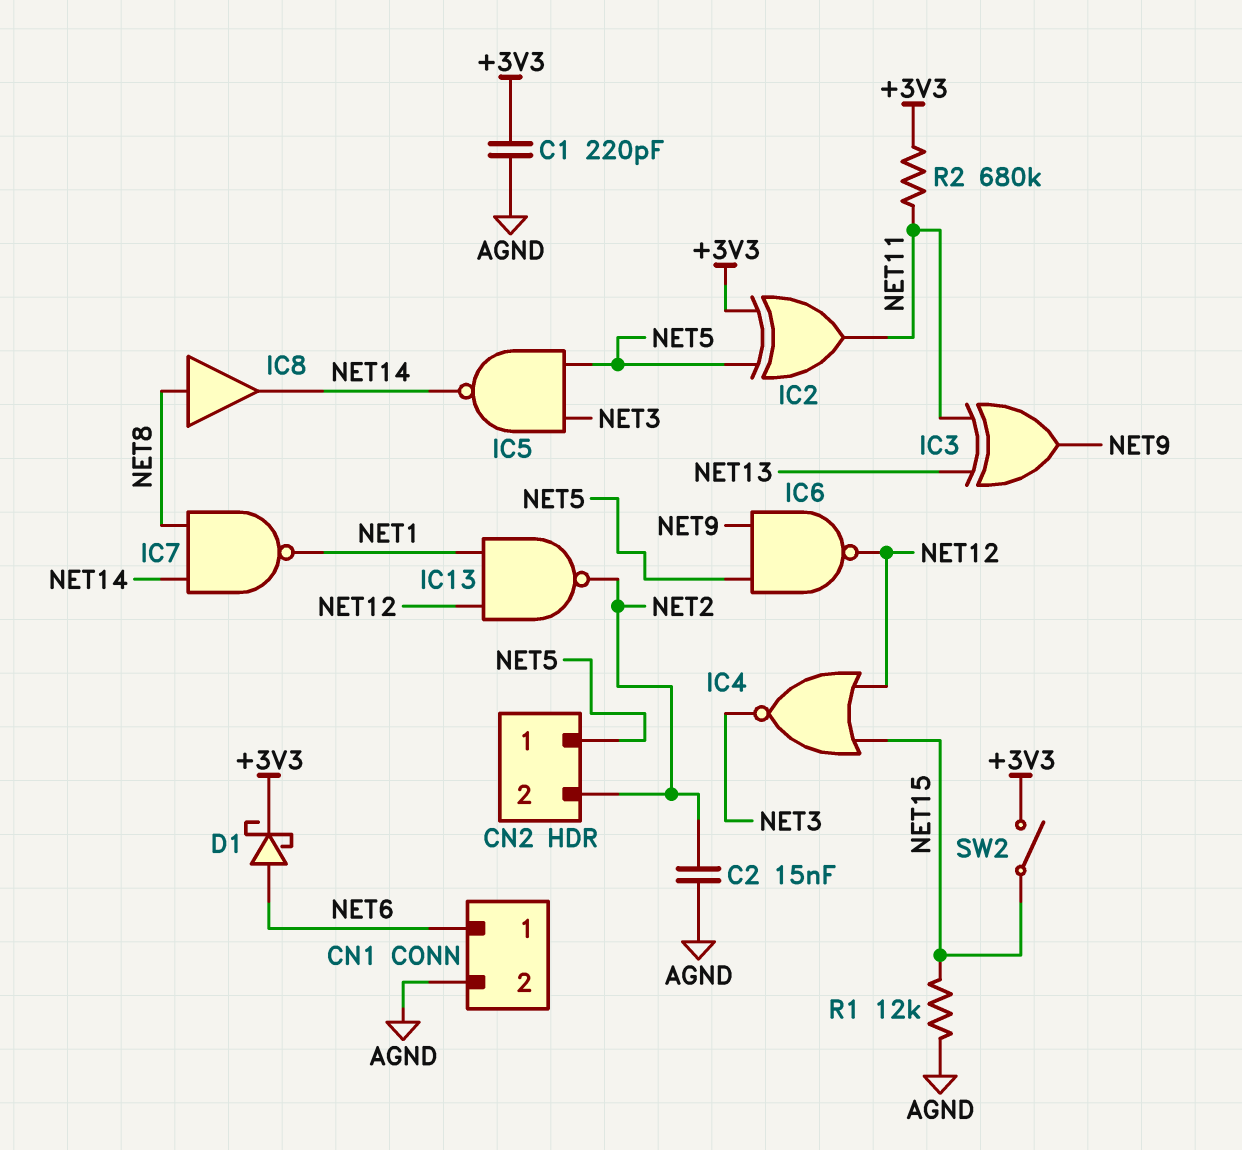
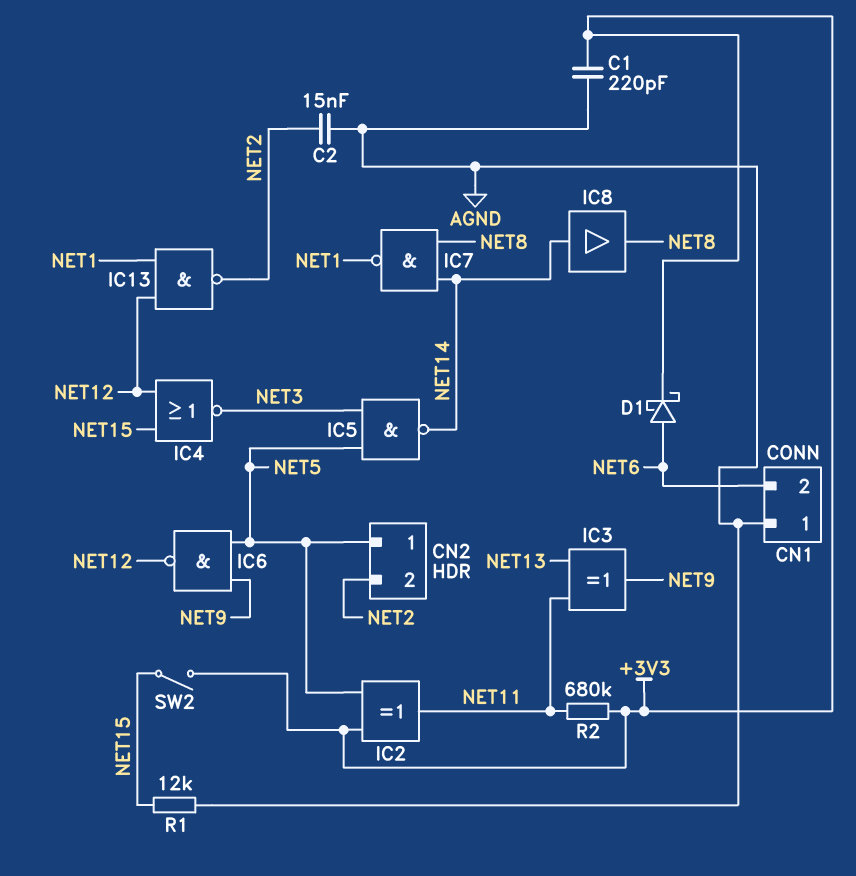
CN1 pin 1: NET6 -> AGND
CN1 pin 2: AGND -> NET6
IC8: buffer (in NET8, out NET14) -> buffer (in NET14, out NET8)

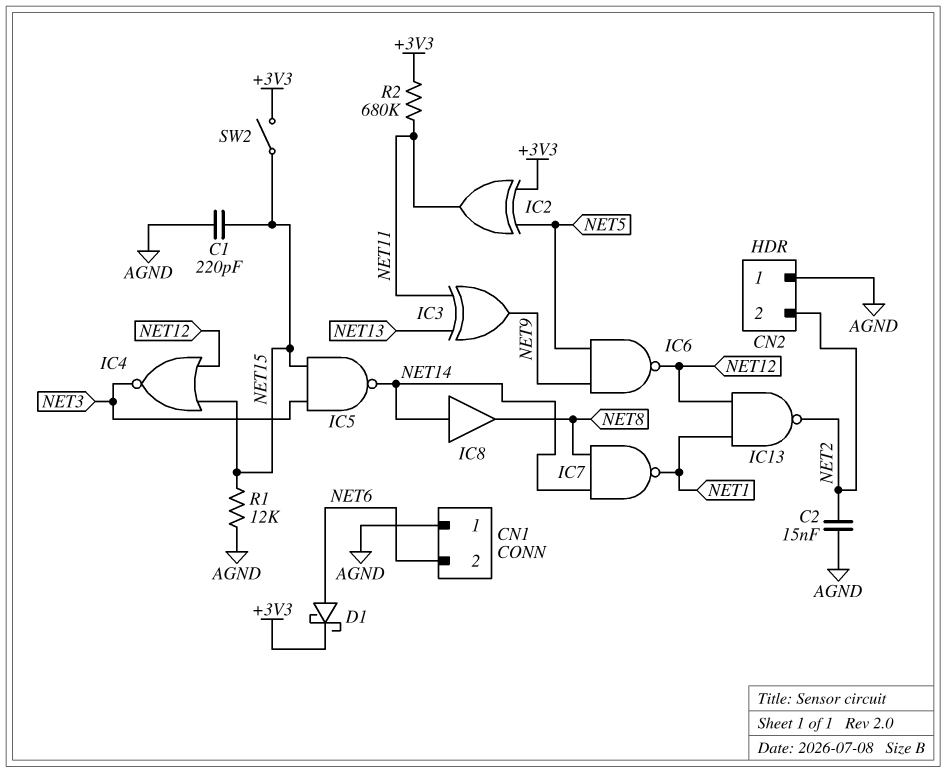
C1: 220pF (+3V3, AGND) -> 220pF (AGND, NET15)
CN2 pin 1: NET5 -> AGND
IC5: NAND (in NET3, in NET5, out NET14) -> NAND (in NET3, in NET15, out NET14)

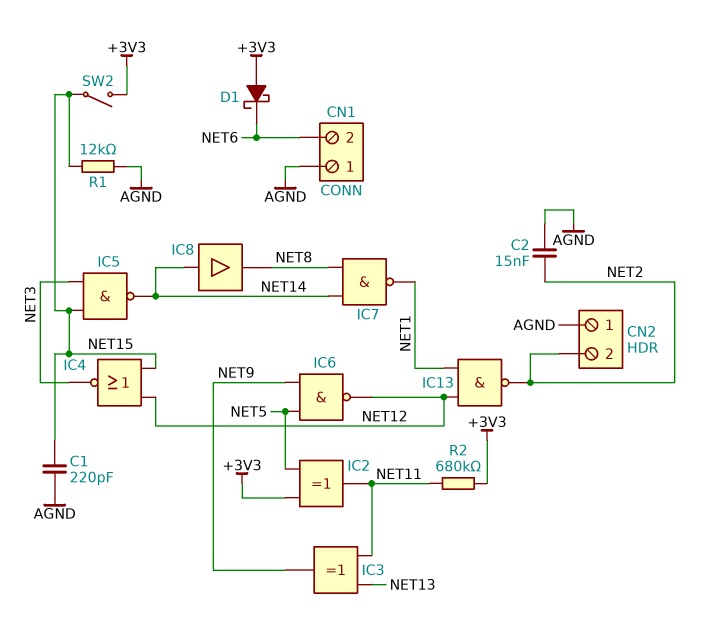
D1: schottky (A NET6, K +3V3) -> schottky (A +3V3, K NET6)

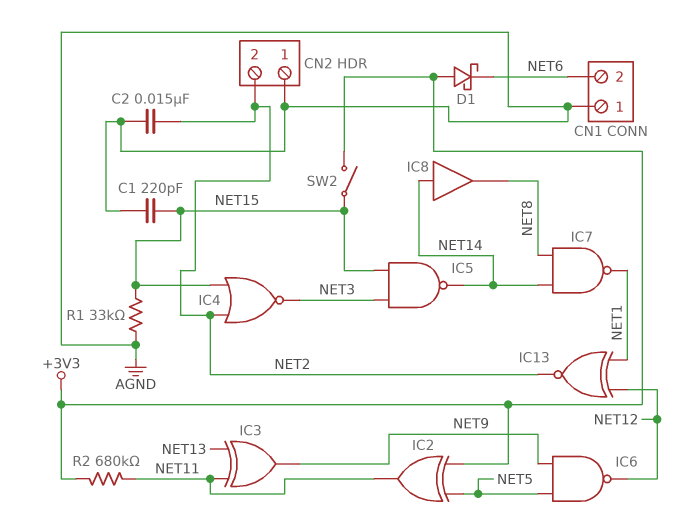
IC4: NOR (in NET12, in NET15, out NET3) -> NOR (in NET2, in NET15, out NET3)
IC13: NAND (in NET1, in NET12, out NET2) -> XNOR (in NET1, in NET12, out NET2)
R1: 12k (AGND, NET15) -> 33k (AGND, NET15)

